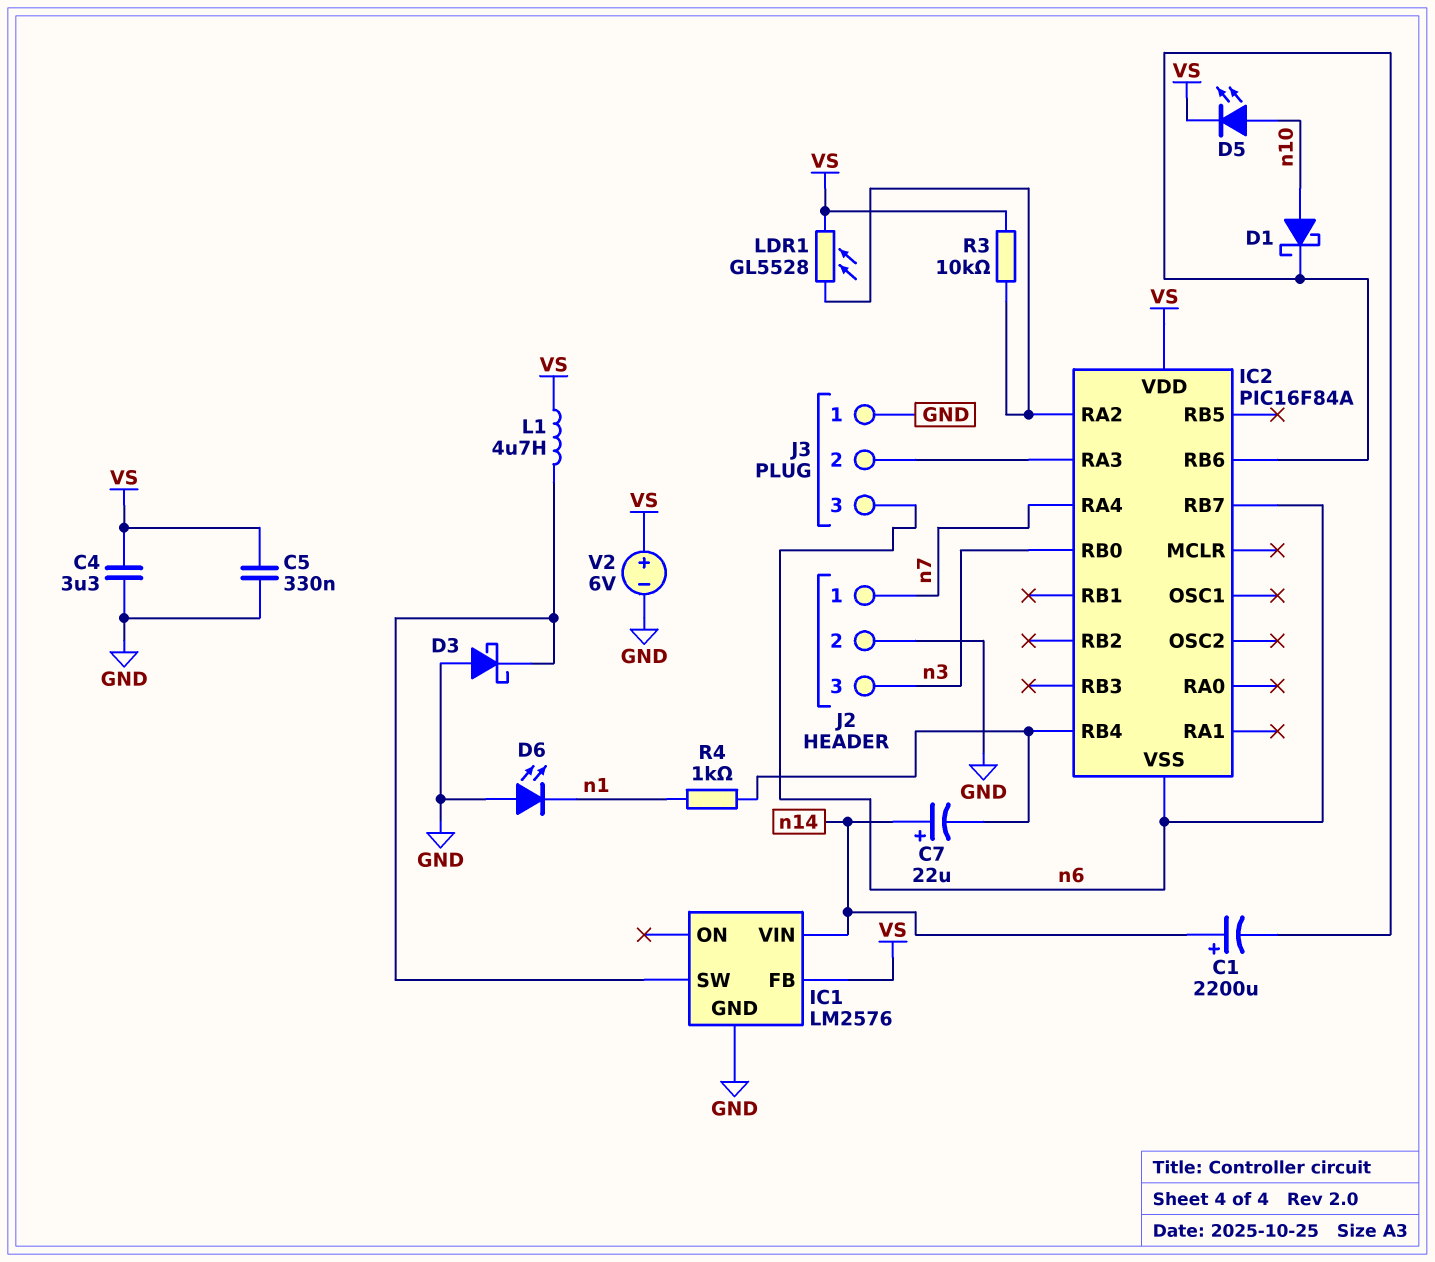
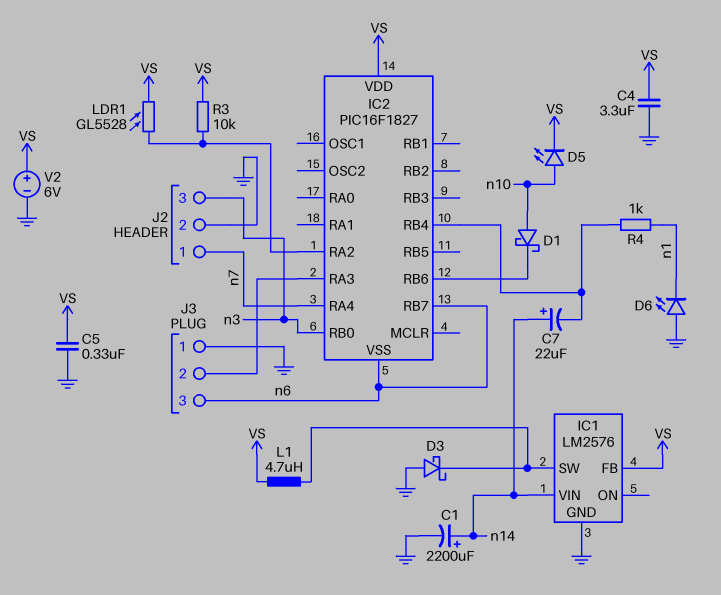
C1: 2200uF (plus n14, minus IC2/RB6) -> 2200uF (plus n14, minus GND)
IC2: PIC16F84A -> PIC16F1827

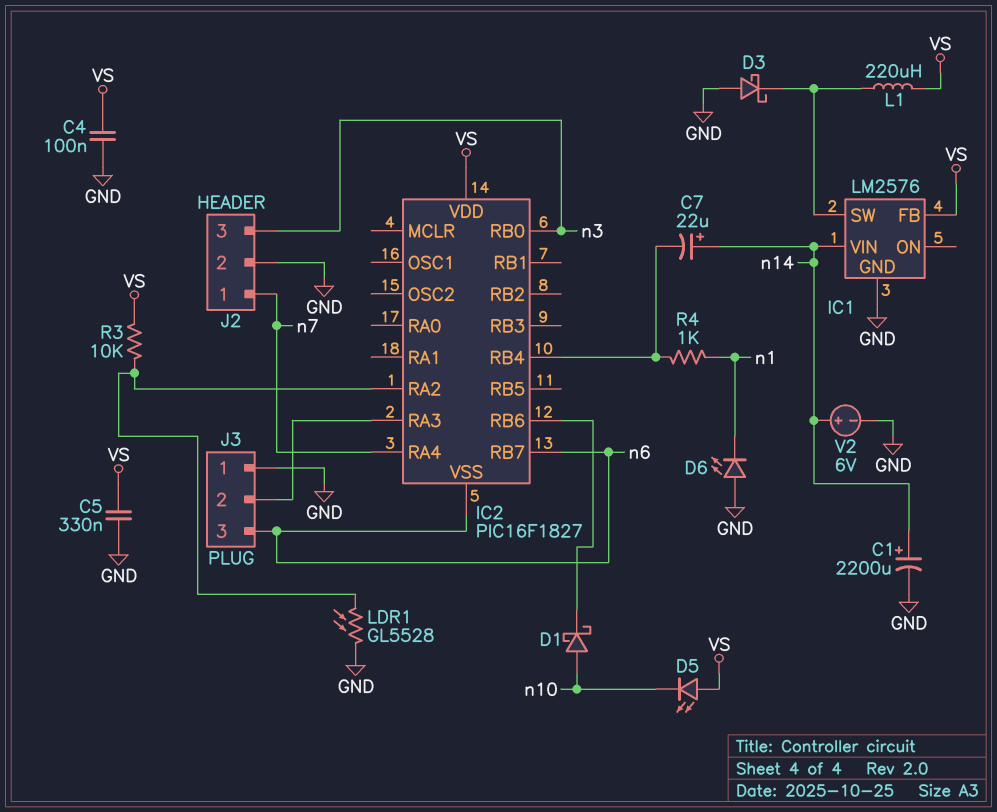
C4: 3.3uF (GND, VS) -> 100nF (GND, VS)
D5: LED (A n10, K VS) -> LED (A VS, K n10)
L1: 4.7uH (IC1/SW, VS) -> 220uH (IC1/SW, VS)
LDR1: GL5528 (IC2/RA2, VS) -> GL5528 (GND, IC2/RA2)
V2: 6V (plus VS, minus GND) -> 6V (plus n14, minus GND)

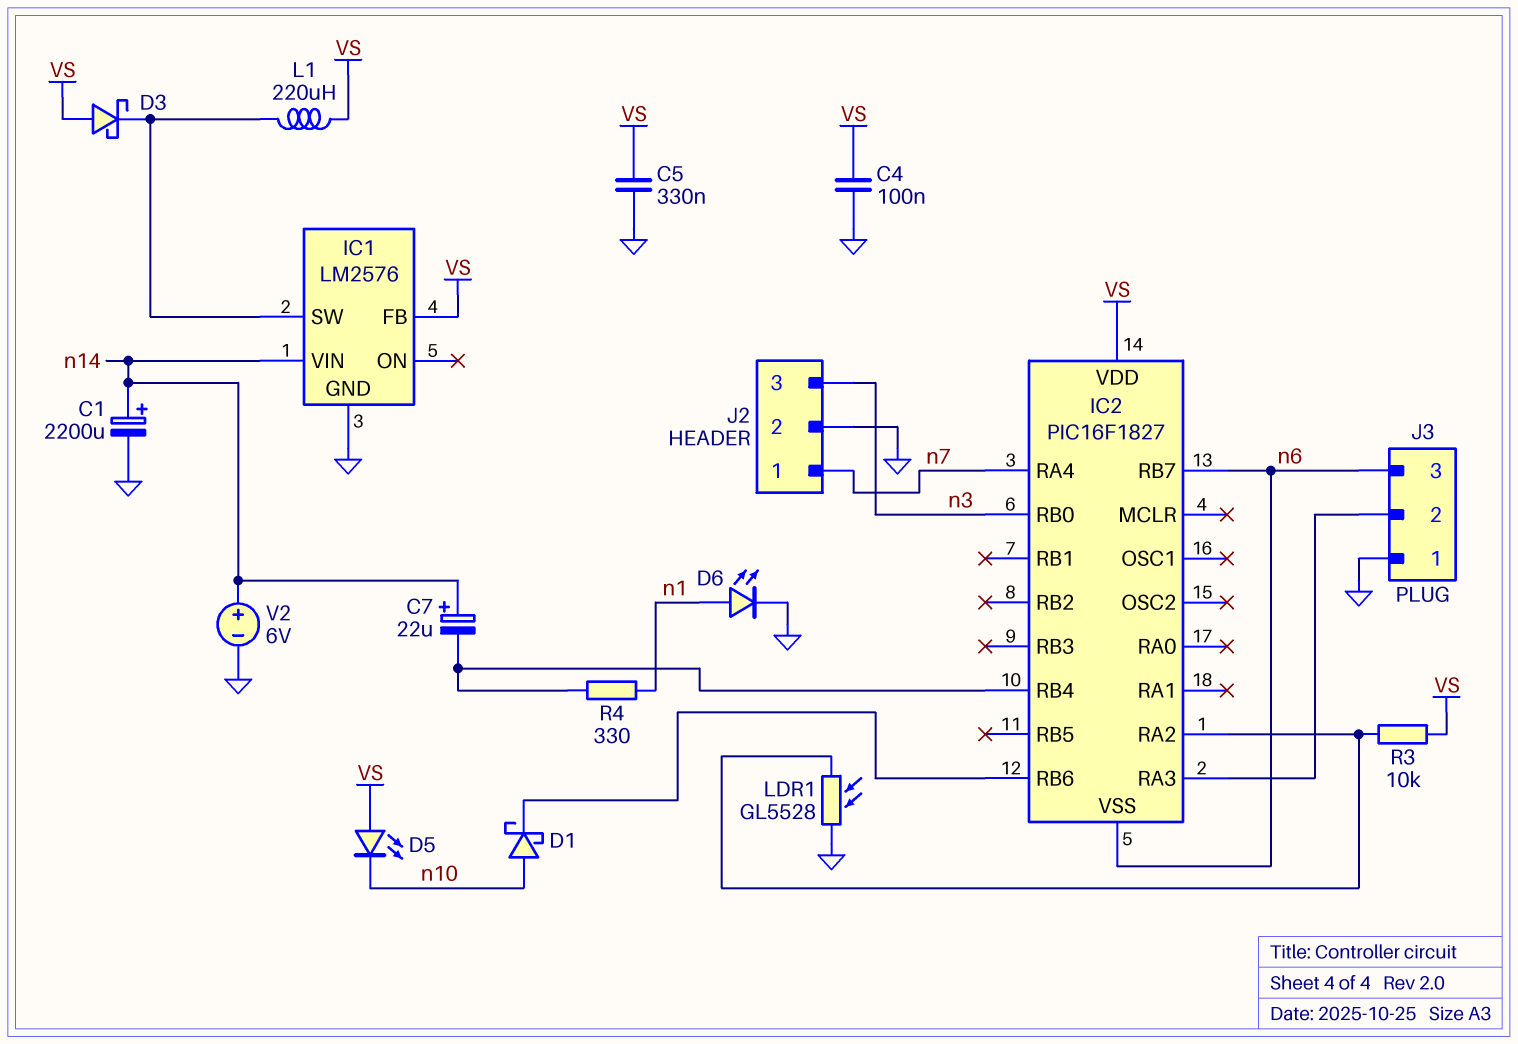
D3: schottky (A GND, K IC1/SW) -> schottky (A VS, K IC1/SW)
D6: LED (A GND, K n1) -> LED (A n1, K GND)
R4: 1k (IC2/RB4, n1) -> 330 (IC2/RB4, n1)

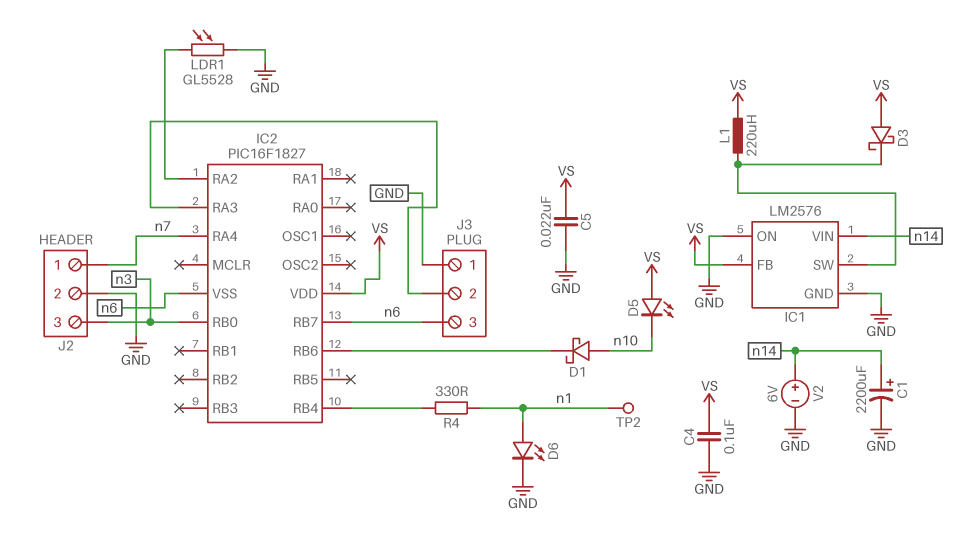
C5: 330nF (GND, VS) -> 22nF (GND, VS)
C7: 22uF (plus n14, minus IC2/RB4) -> none
IC1 pin ON: none -> GND
R3: 10k (IC2/RA2, VS) -> none
TP2: none -> test point (n1)

